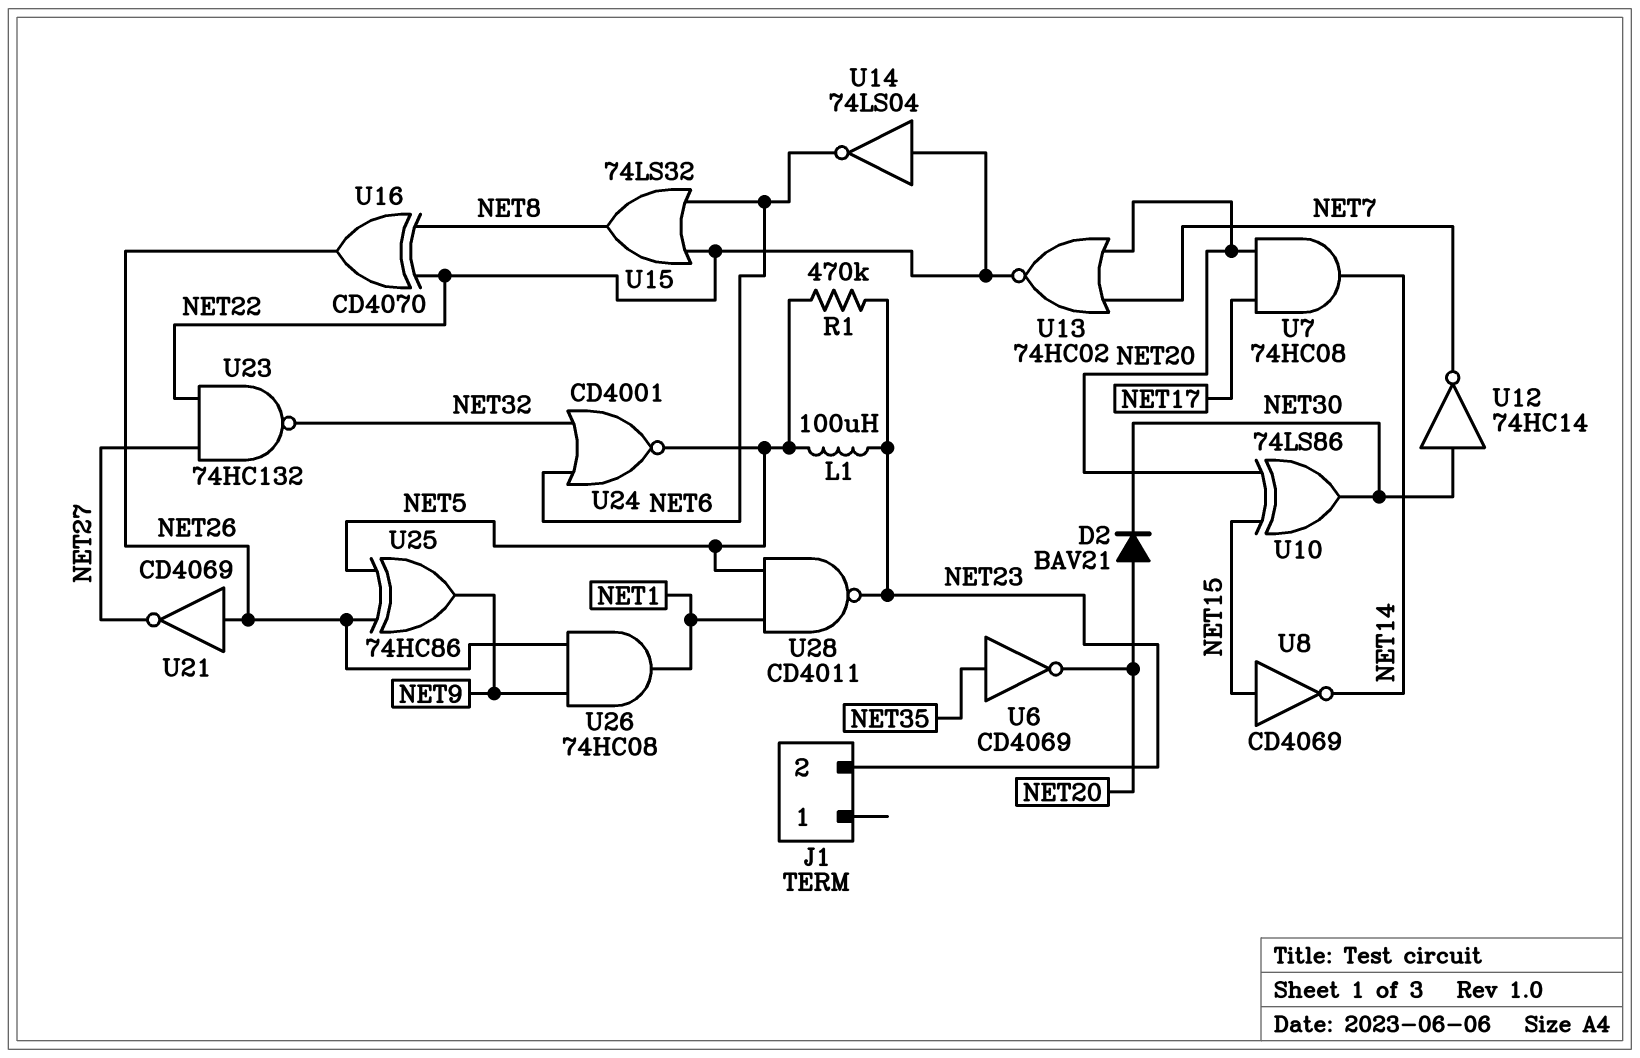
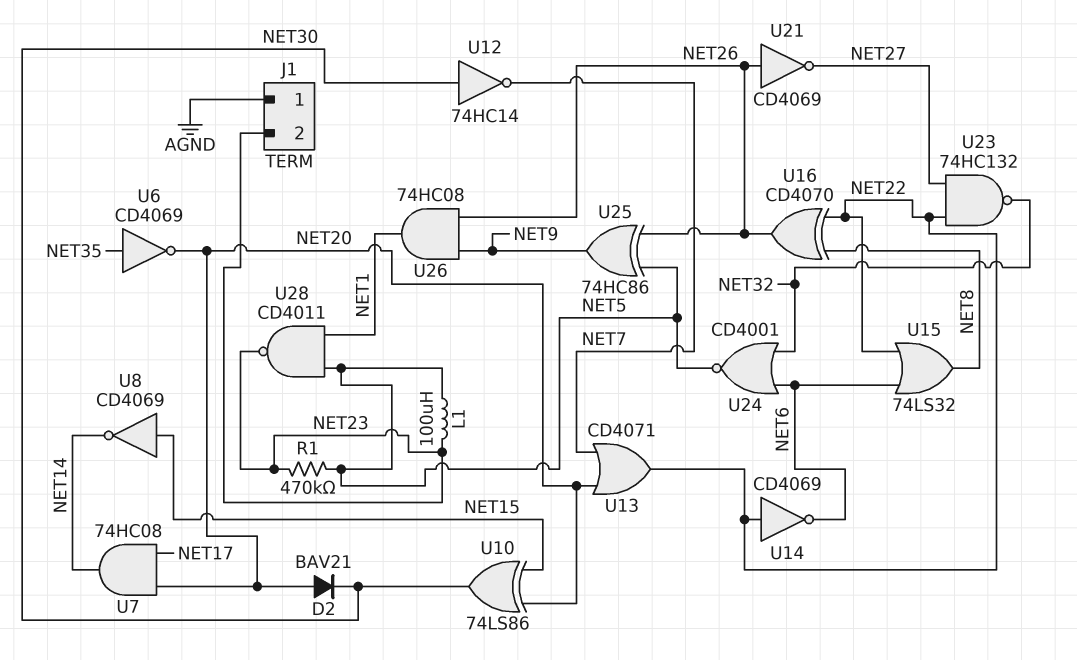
J1 pin 1: none -> AGND
U13: NOR 74HC02 (in NET7, in NET20, out NET22) -> OR CD4071 (in NET7, in NET20, out NET22)
U14: NOT 74LS04 (in NET22, out NET6) -> NOT CD4069 (in NET22, out NET6)

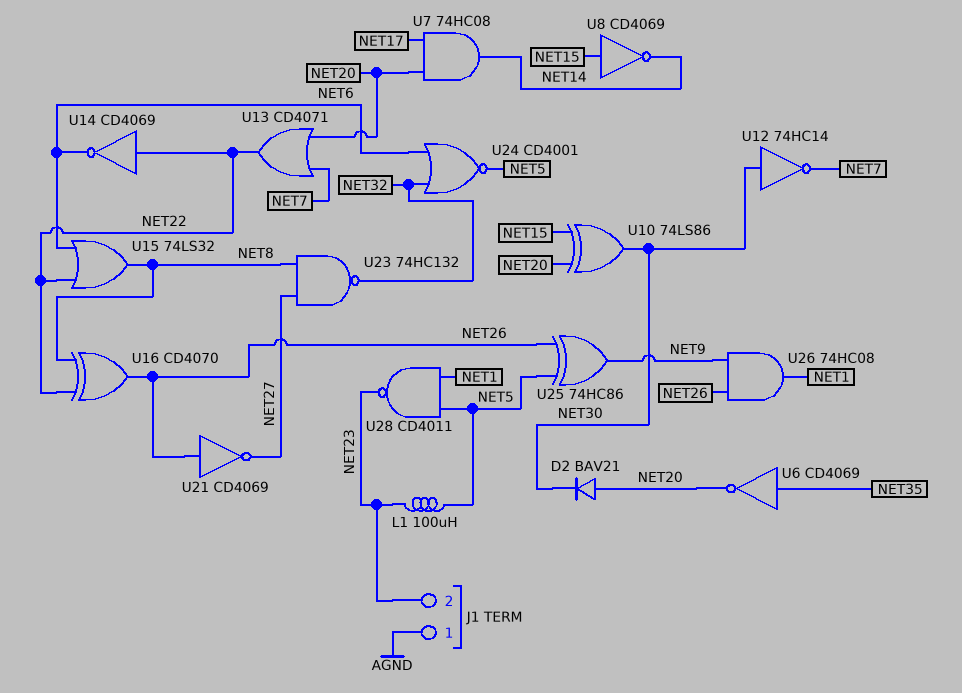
R1: 470k (NET5, NET23) -> none
U23: NAND 74HC132 (in NET22, in NET27, out NET32) -> NAND 74HC132 (in NET8, in NET27, out NET32)

